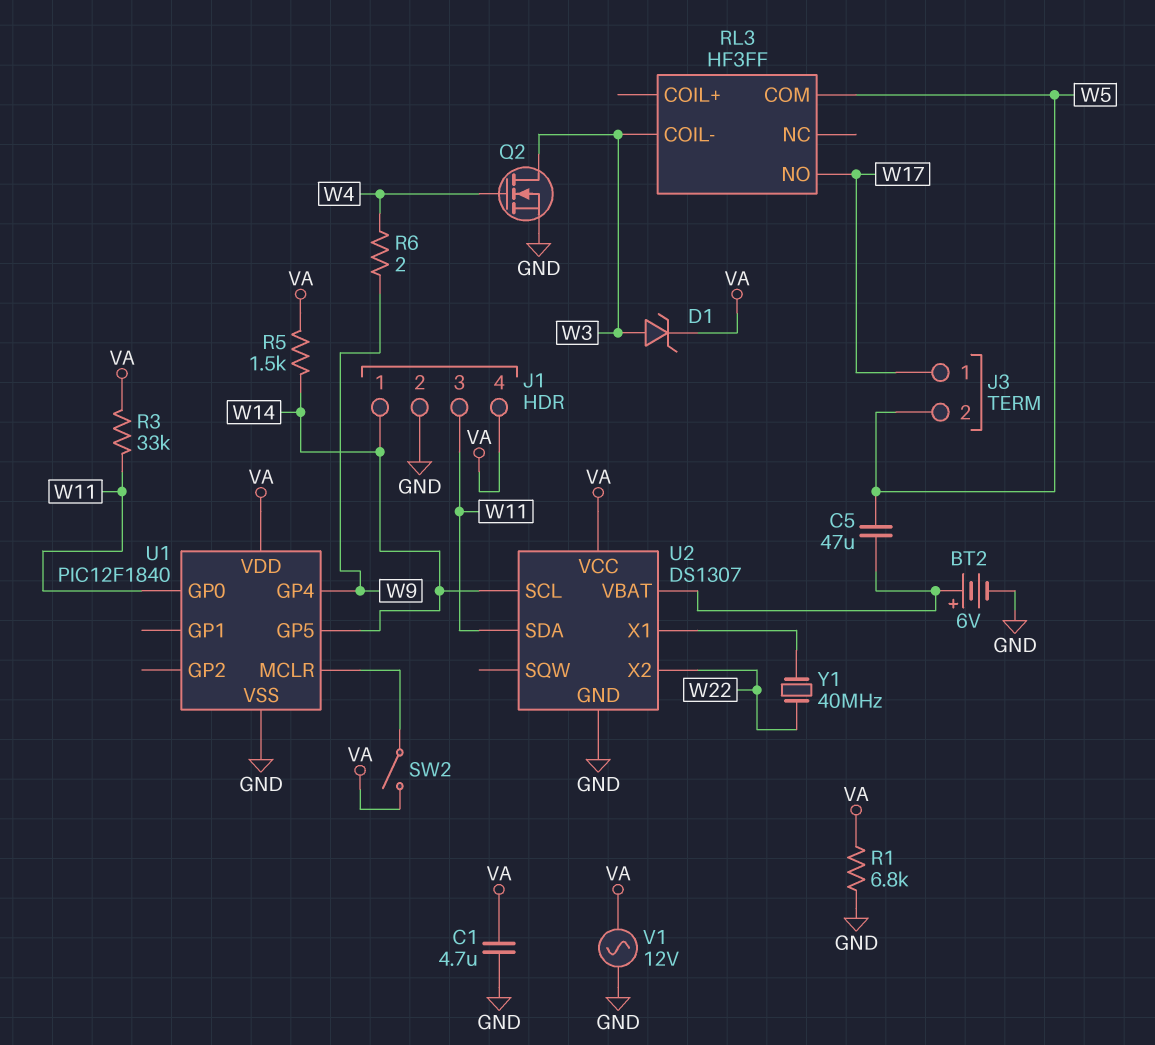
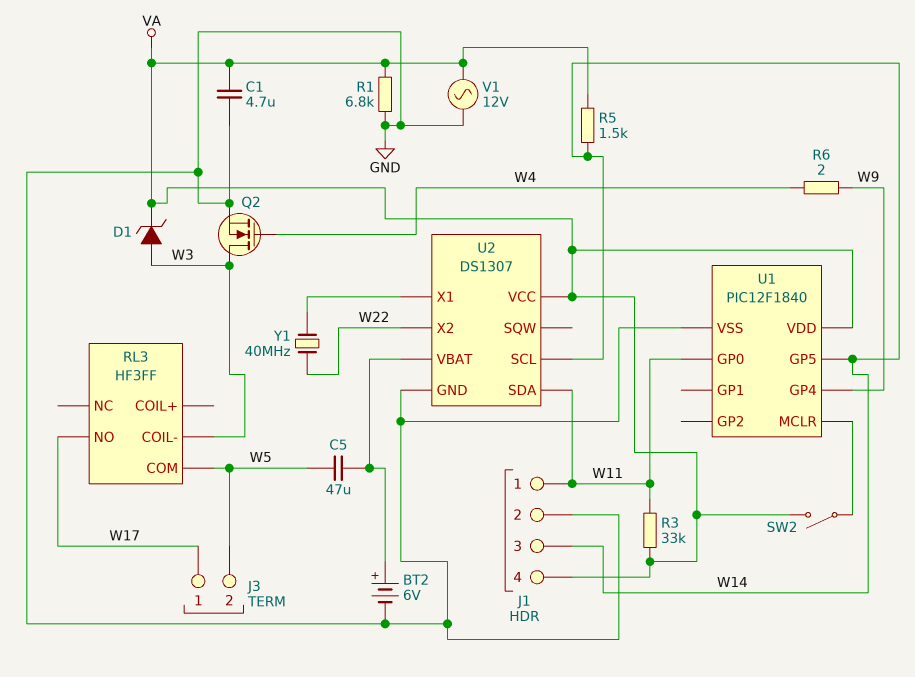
J1 pin 1: W14 -> W11
J1 pin 3: W11 -> W14

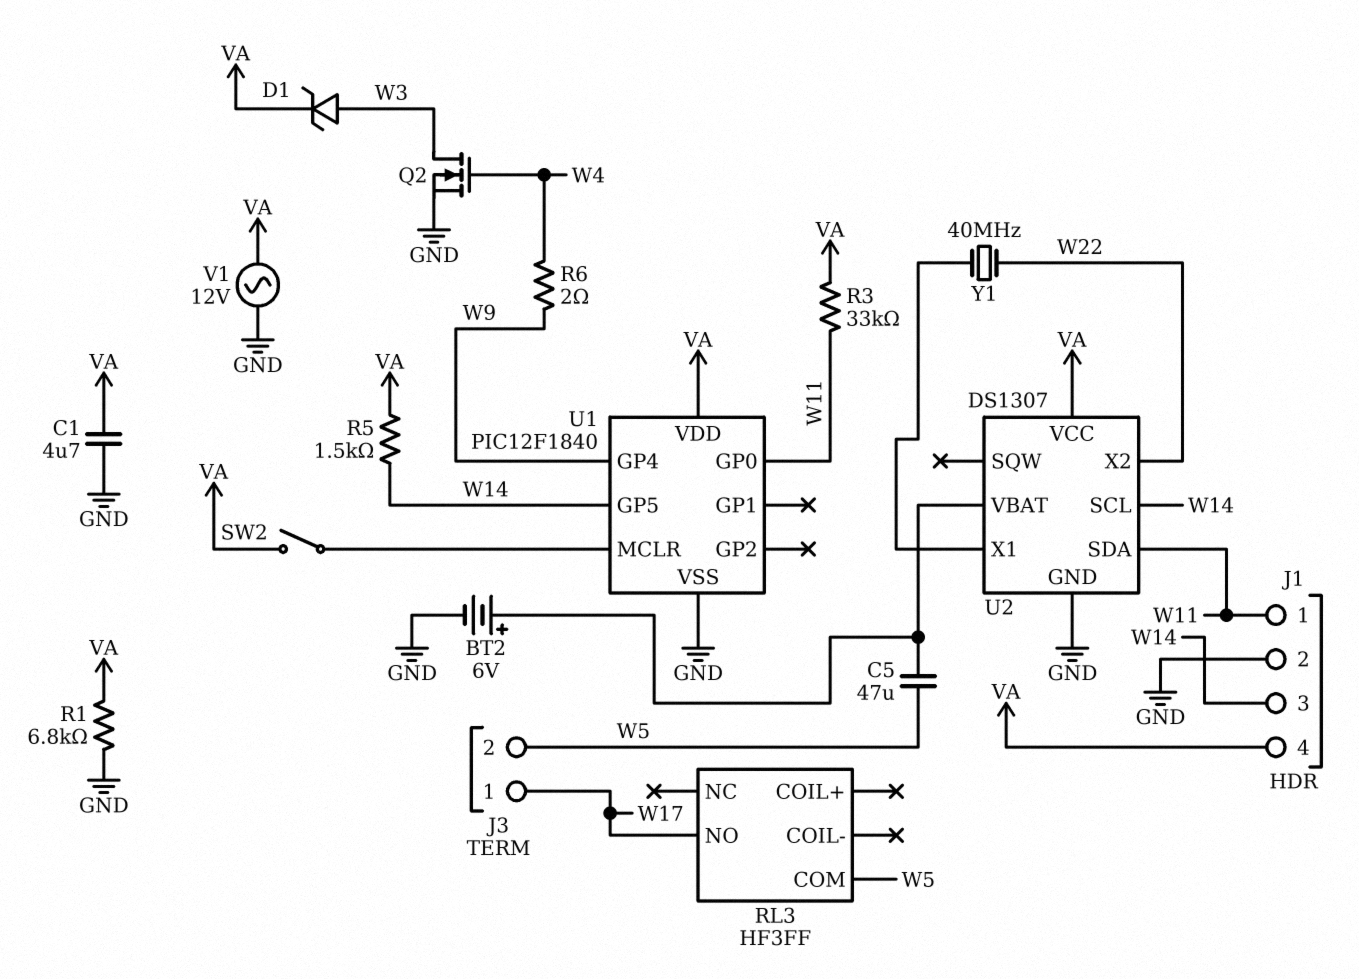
RL3 pin COIL-: W3 -> none

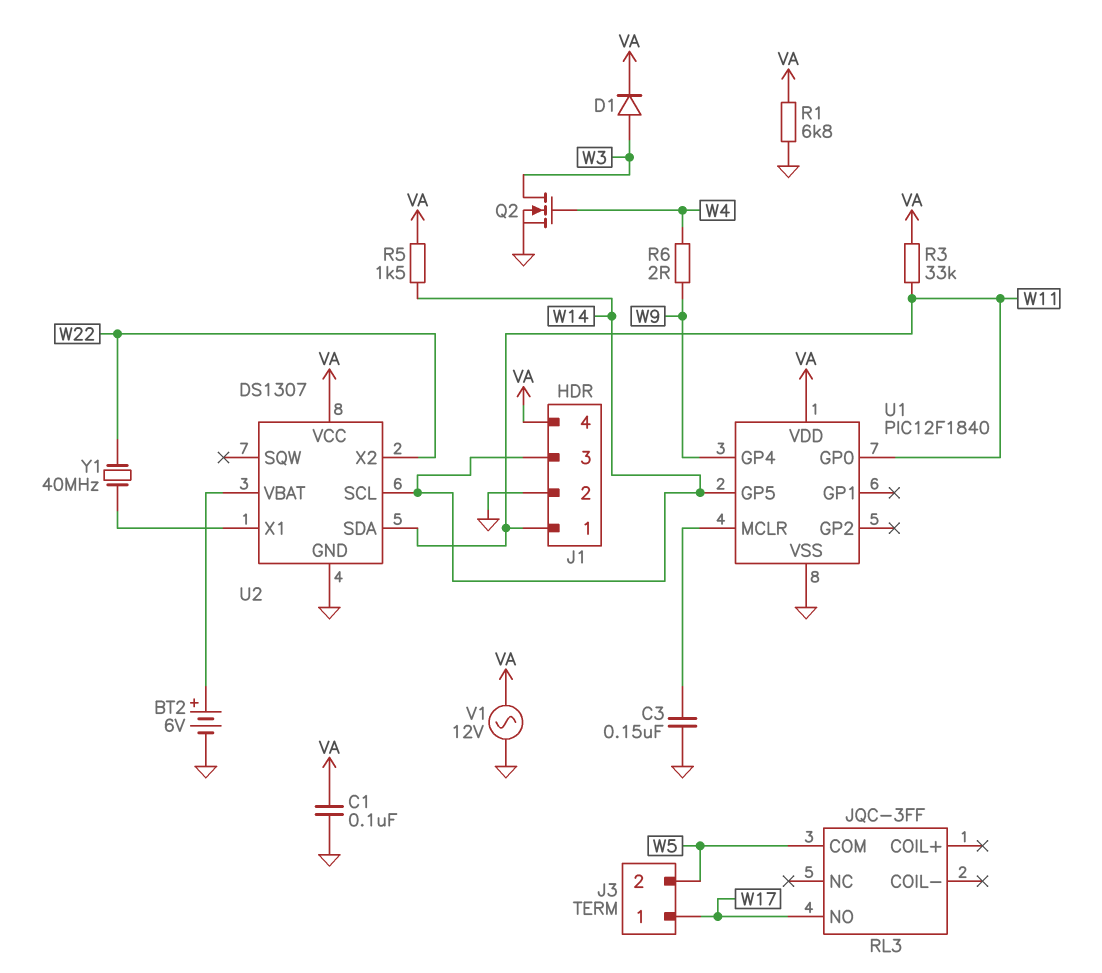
C1: 4.7uF (GND, VA) -> 100nF (GND, VA)
C3: none -> 150nF (GND, U1/MCLR)
C5: 47uF (U2/VBAT, W5) -> none
D1: zener (A W3, K VA) -> diode (A W3, K VA)
RL3: HF3FF -> JQC-3FF
SW2: switch (U1/MCLR, VA) -> none

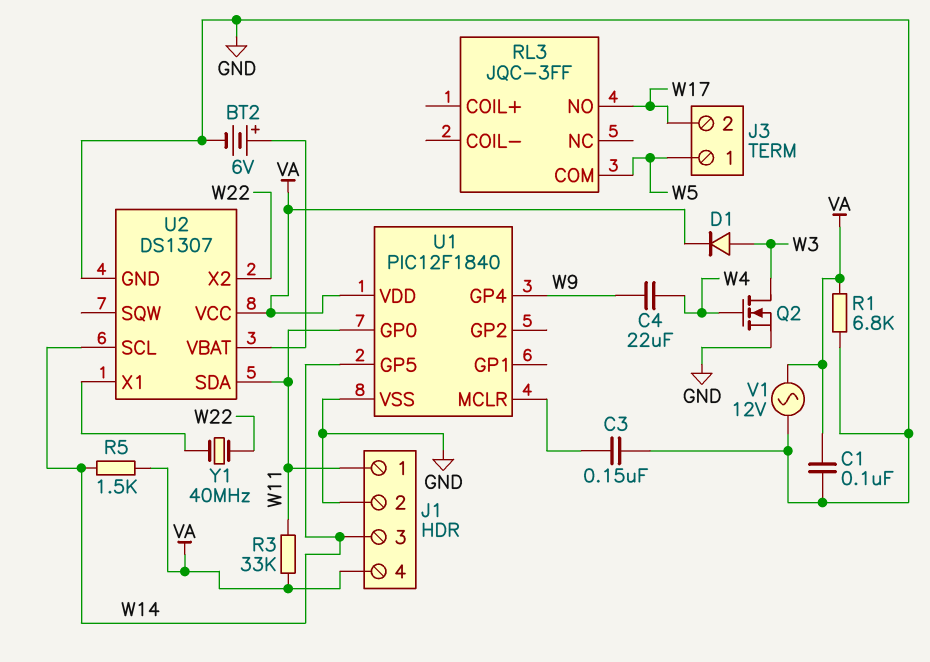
C4: none -> 22uF (W4, W9)
J3 pin 1: W17 -> W5
J3 pin 2: W5 -> W17
R6: 2 (W4, W9) -> none

